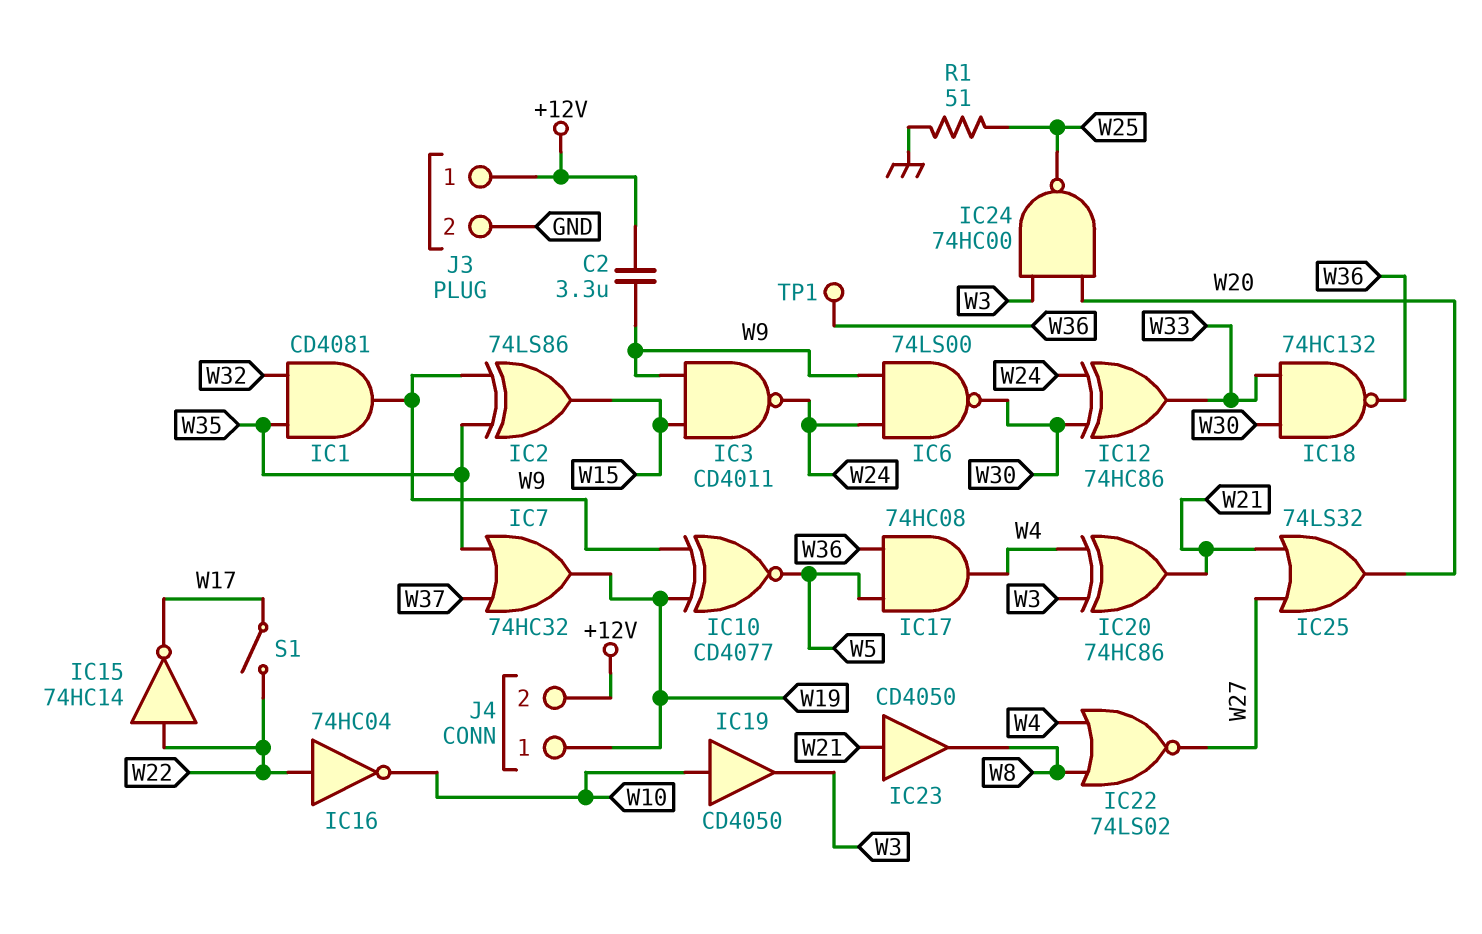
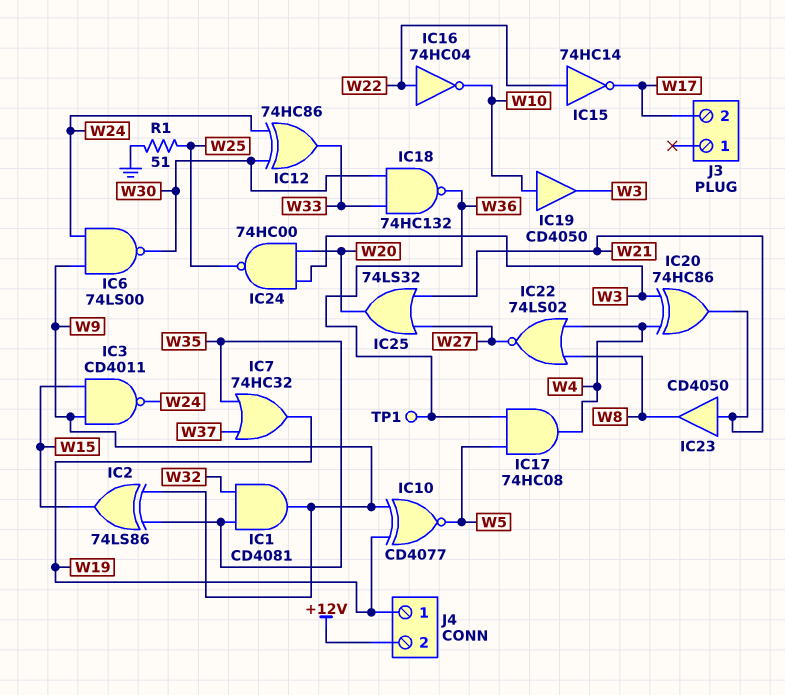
C2: 3.3uF (+12V, W9) -> none
J3 pin 1: +12V -> none
J3 pin 2: GND -> W17
S1: switch (W17, W22) -> none

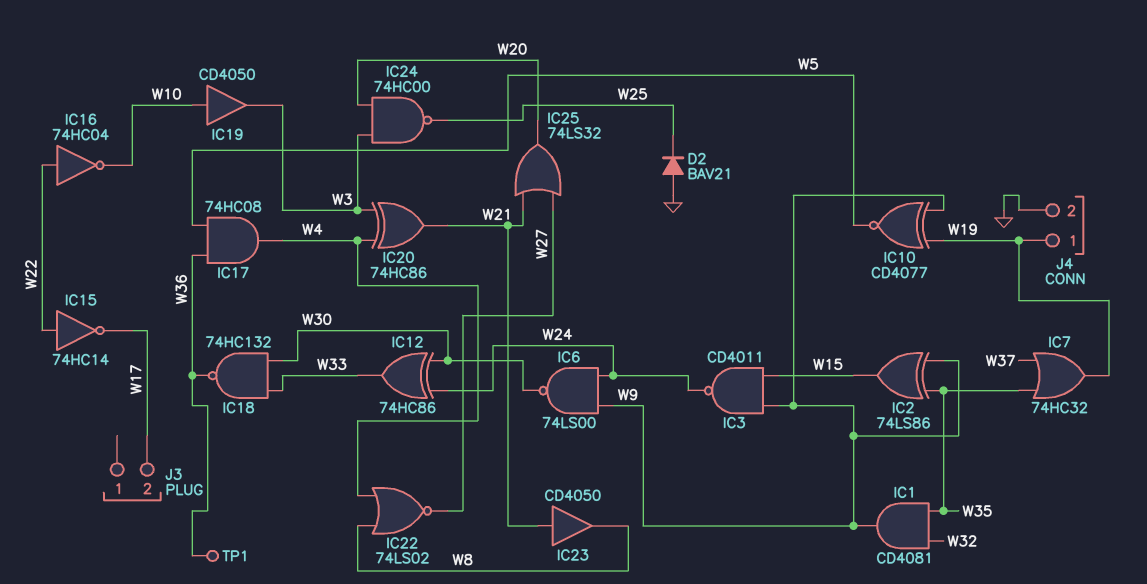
D2: none -> diode BAV21 (A GND, K W25)
J4 pin 2: +12V -> GND
R1: 51 (GND, W25) -> none

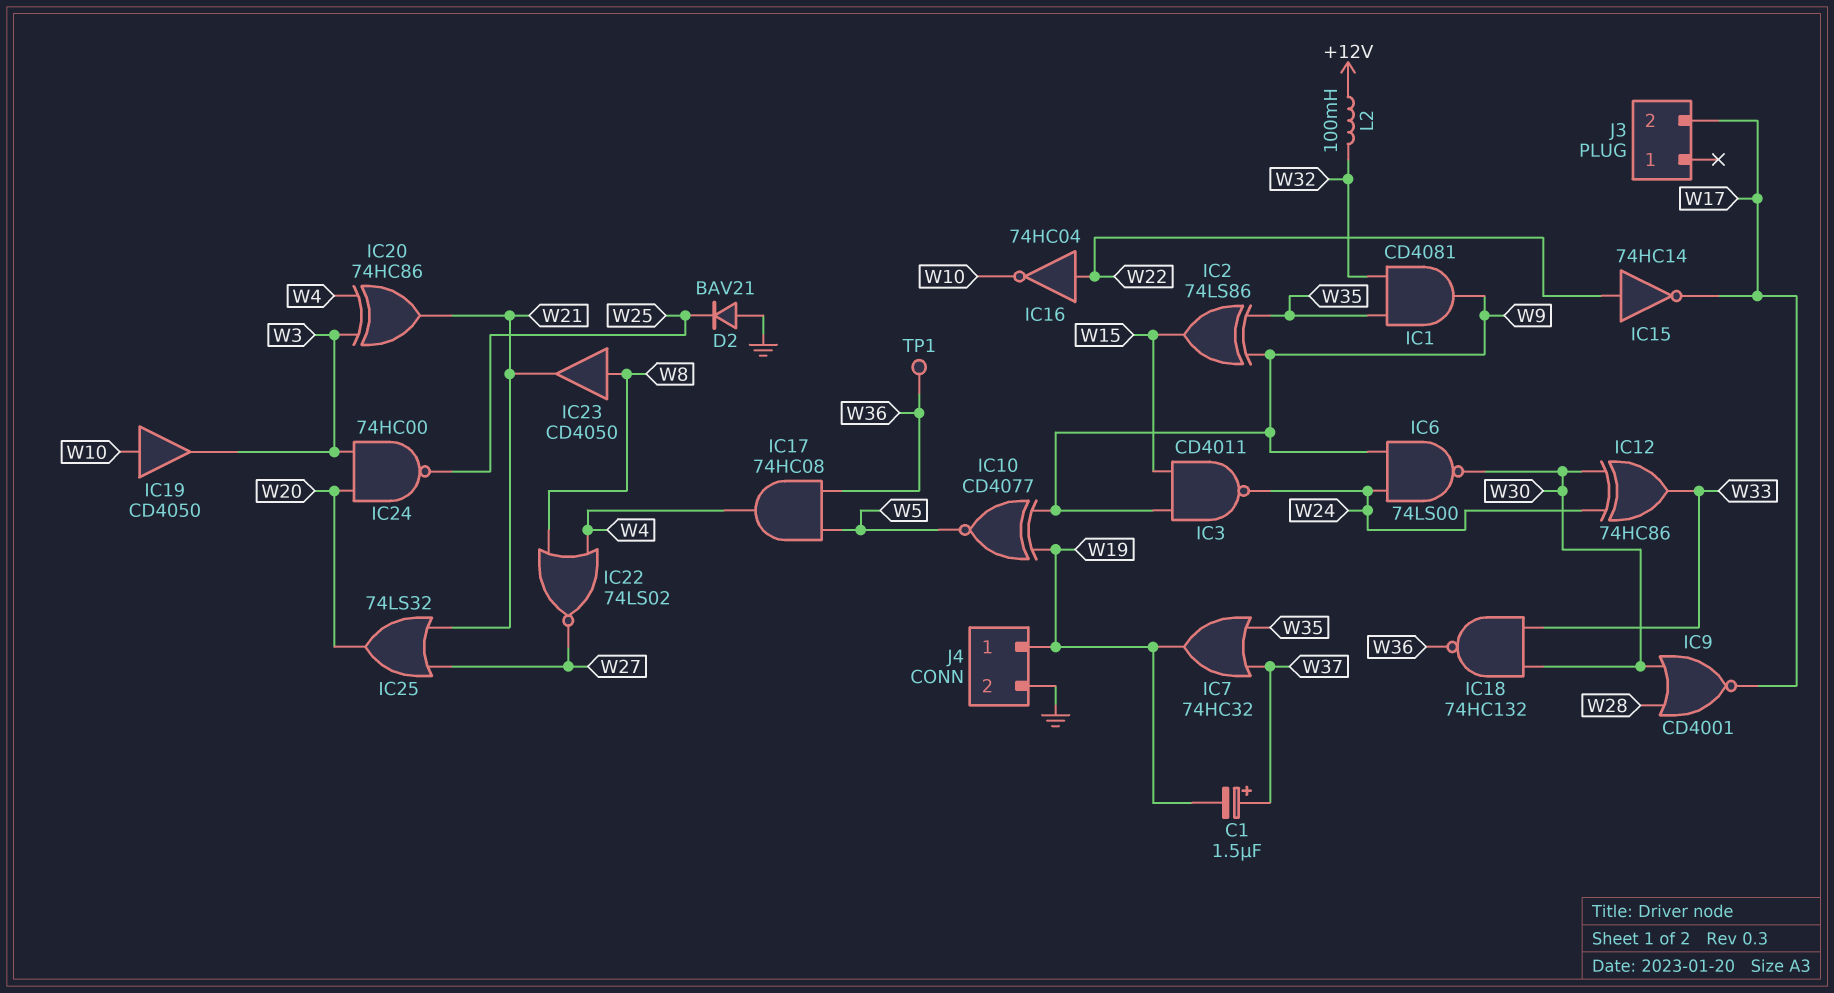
C1: none -> 1.5uF (plus W37, minus W19)
IC9: none -> NOR CD4001 (in W28, in W30, out W17)
IC23: buffer CD4050 (in W21, out W8) -> buffer CD4050 (in W8, out W21)
L2: none -> 100mH (+12V, W32)

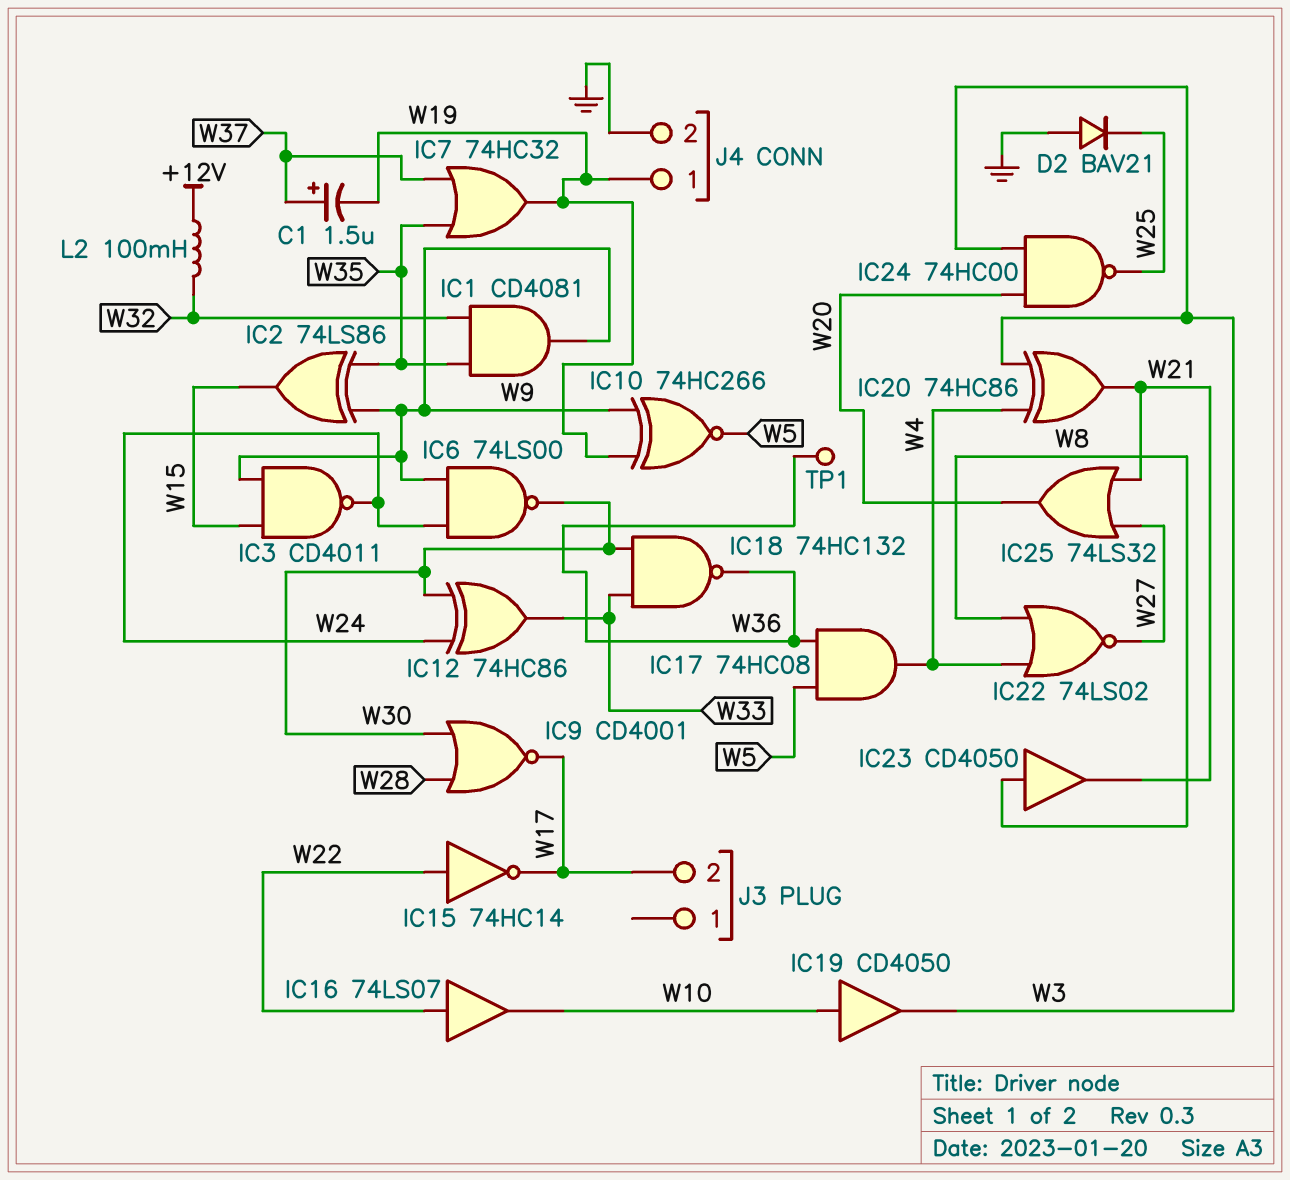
IC10: XNOR CD4077 (in W9, in W19, out W5) -> XNOR 74HC266 (in W9, in W19, out W5)
IC16: NOT 74HC04 (in W22, out W10) -> buffer 74LS07 (in W22, out W10)

